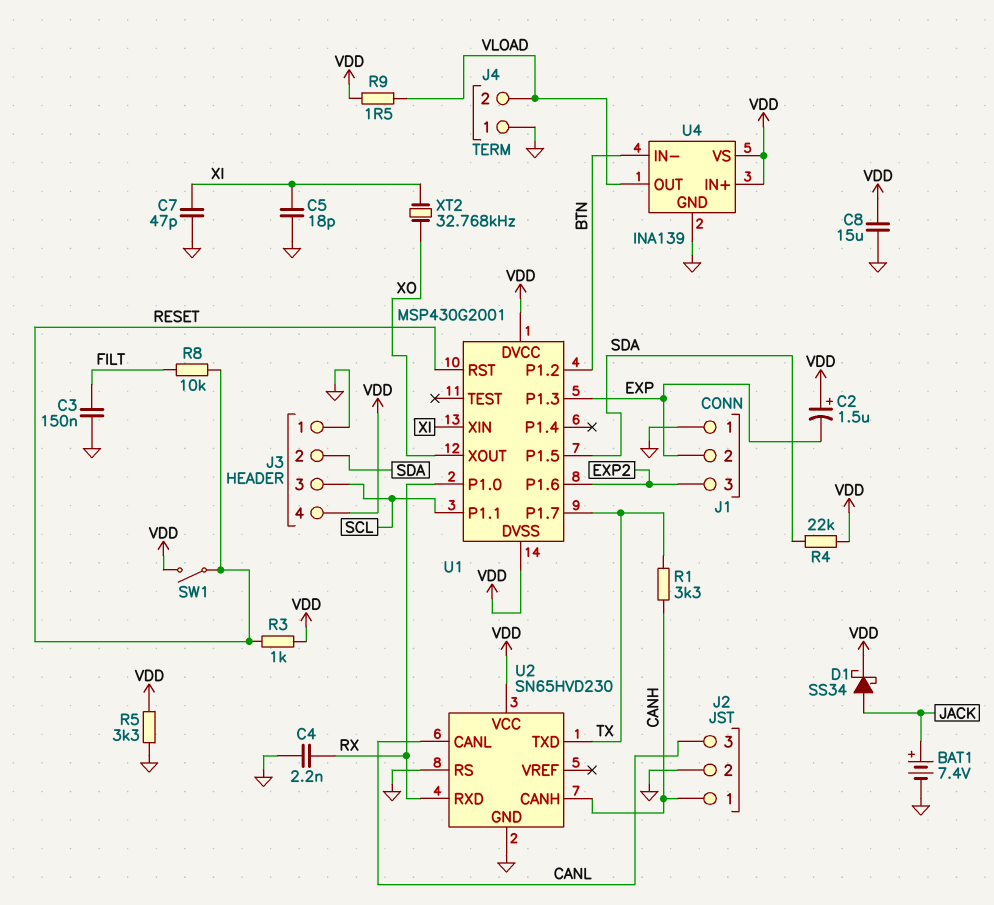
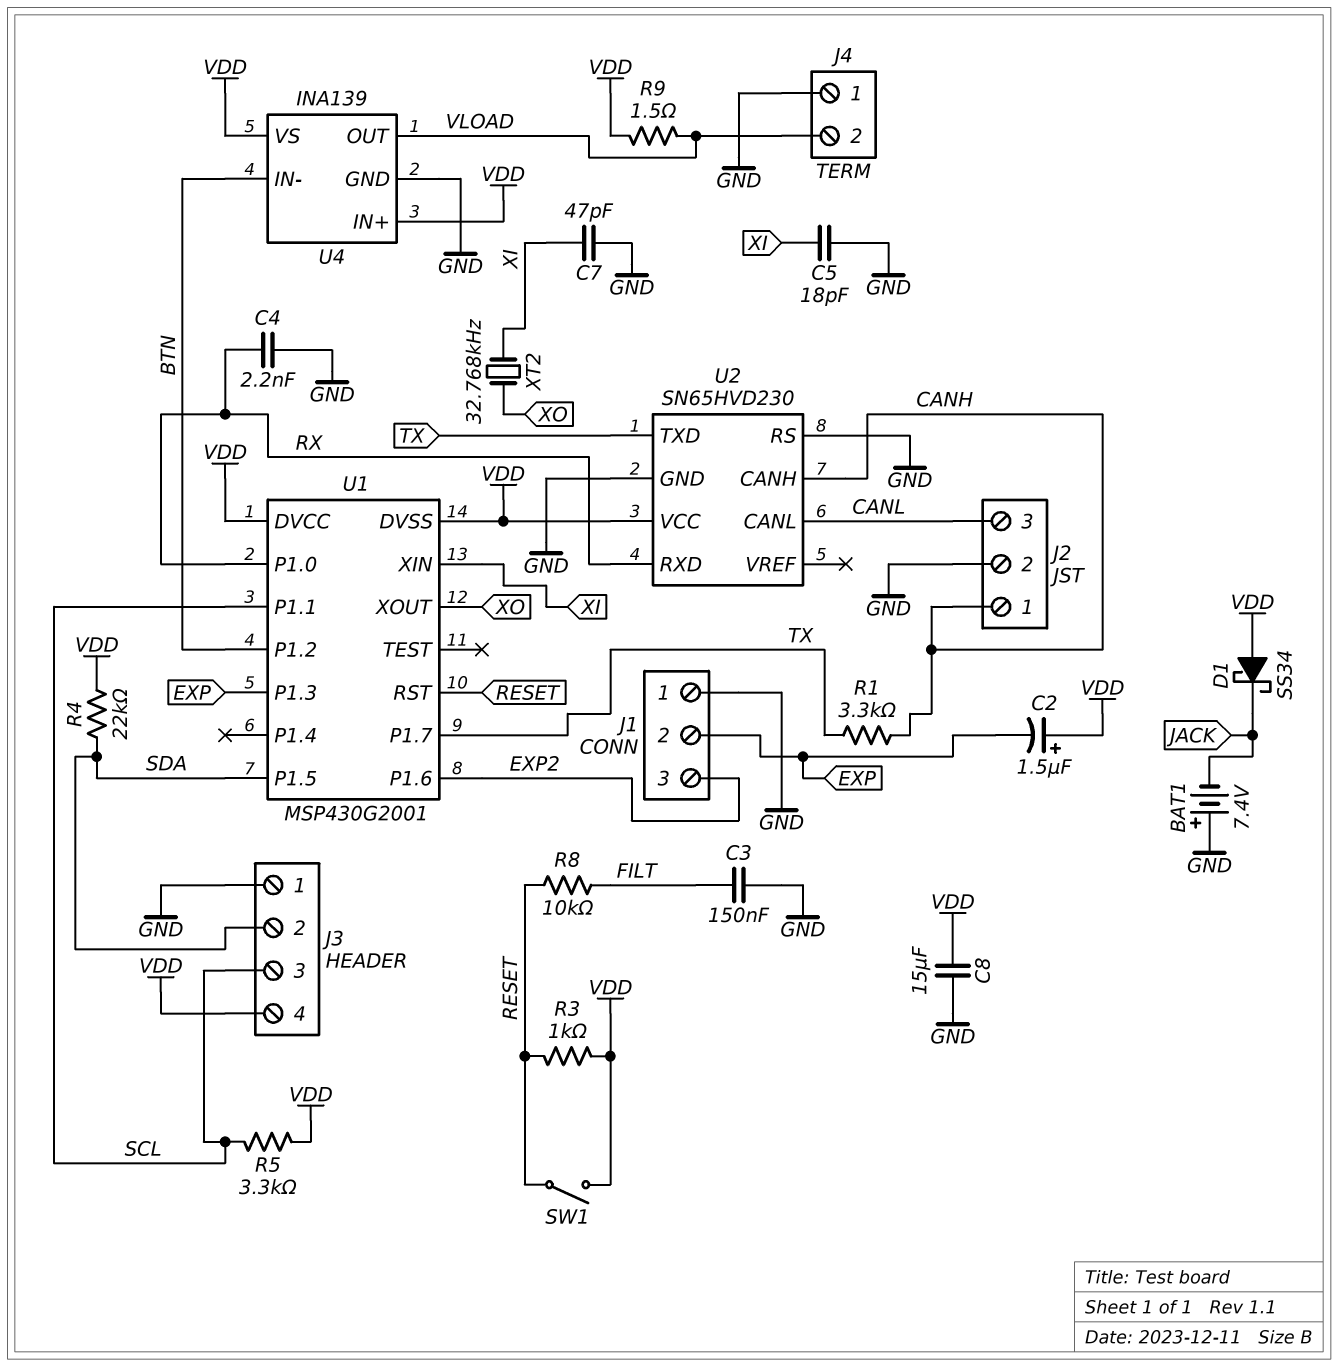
BAT1: 7.4V (plus JACK, minus GND) -> 7.4V (plus GND, minus JACK)
D1: schottky SS34 (A JACK, K VDD) -> schottky SS34 (A VDD, K JACK)
R5: 3.3k (GND, VDD) -> 3.3k (SCL, VDD)

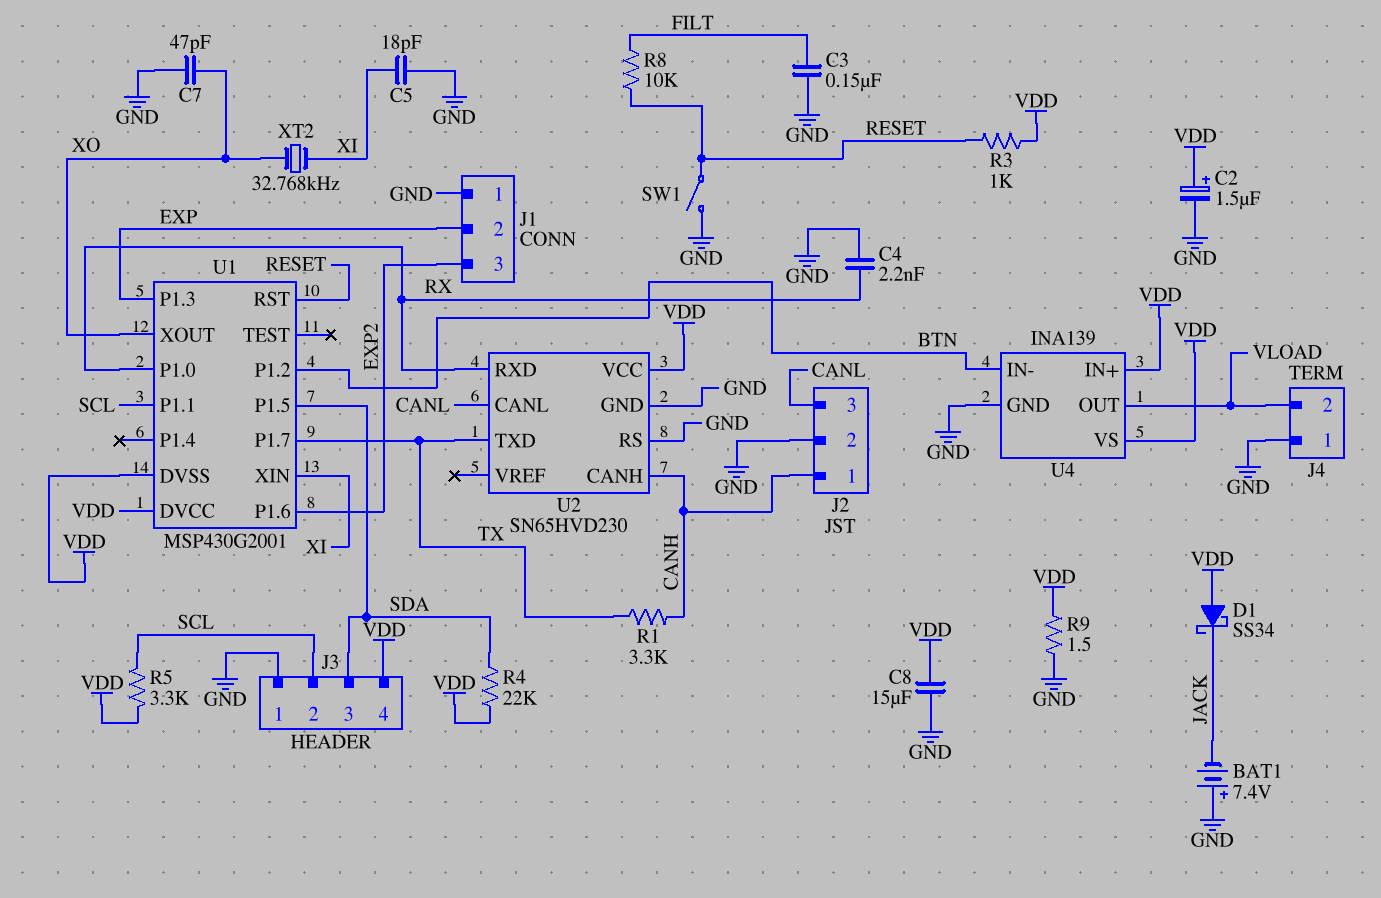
C2: 1.5uF (plus VDD, minus EXP) -> 1.5uF (plus VDD, minus GND)
C7: 47pF (GND, XI) -> 47pF (GND, XO)
J3 pin 2: SDA -> SCL
J3 pin 3: SCL -> SDA
R9: 1.5 (VDD, VLOAD) -> 1.5 (GND, VDD)
SW1: switch (RESET, VDD) -> switch (GND, RESET)

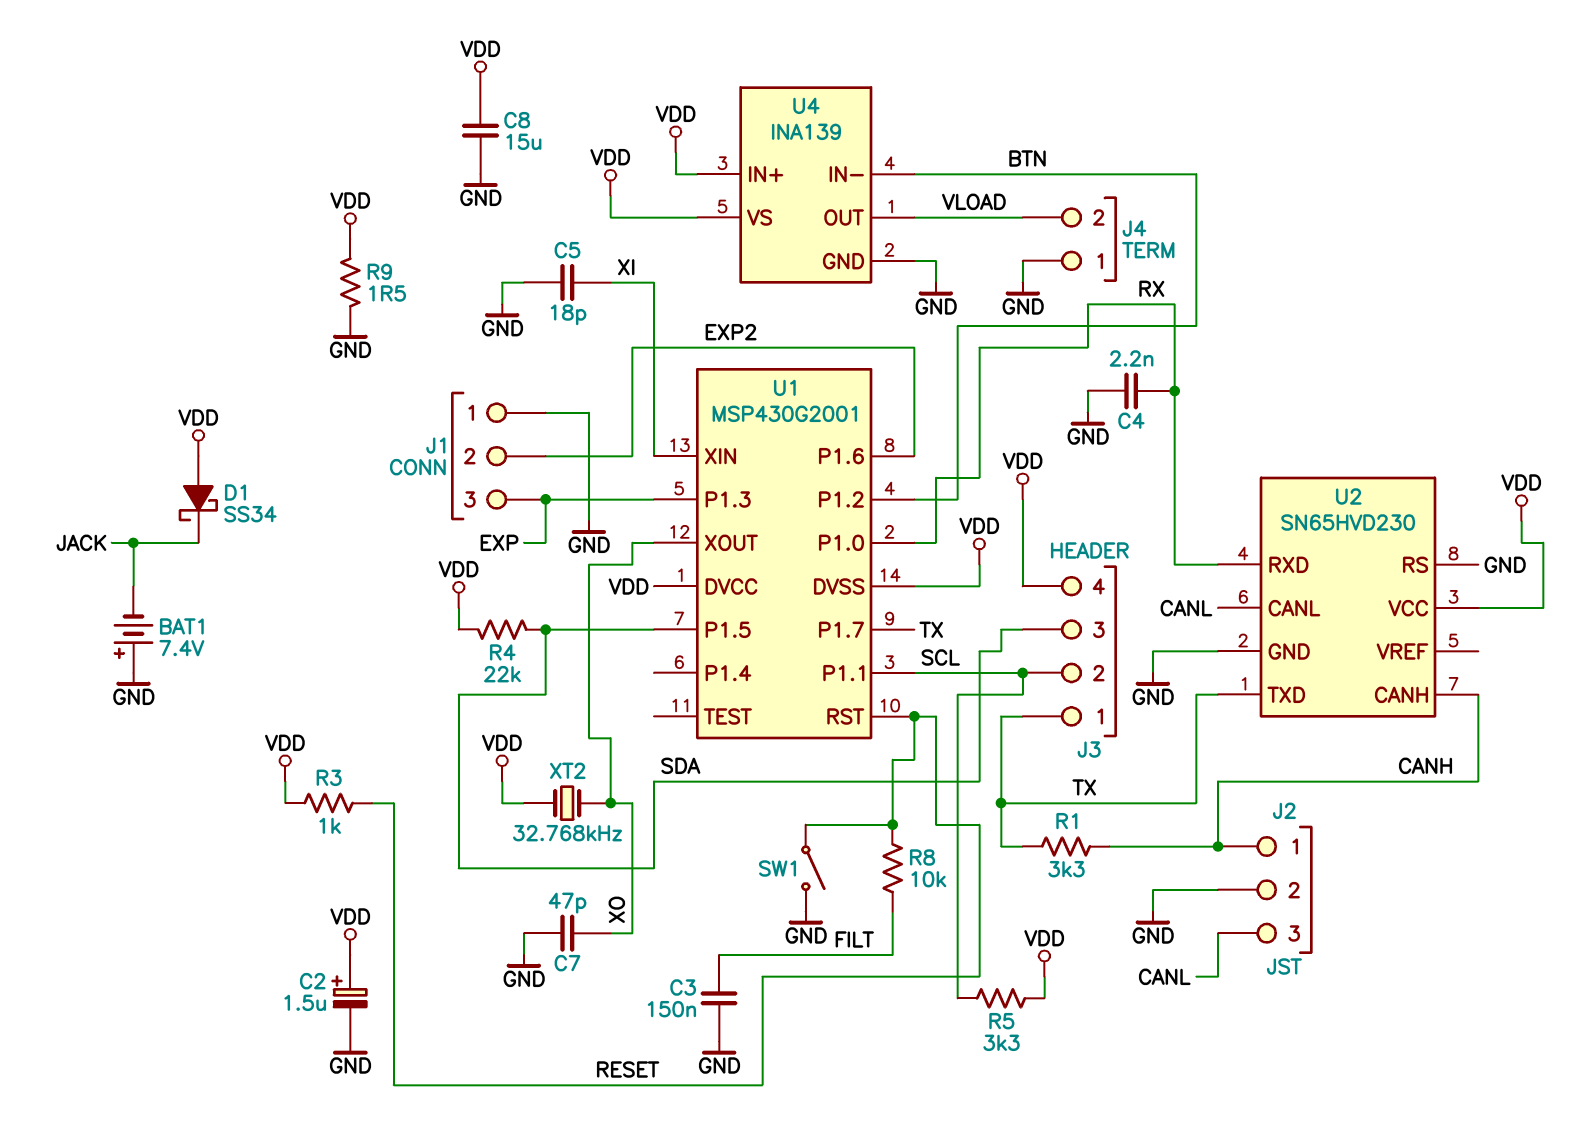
J1 pin 2: EXP -> EXP2
J1 pin 3: EXP2 -> EXP
J3 pin 1: GND -> TX
XT2: 32.768kHz (XI, XO) -> 32.768kHz (VDD, XO)

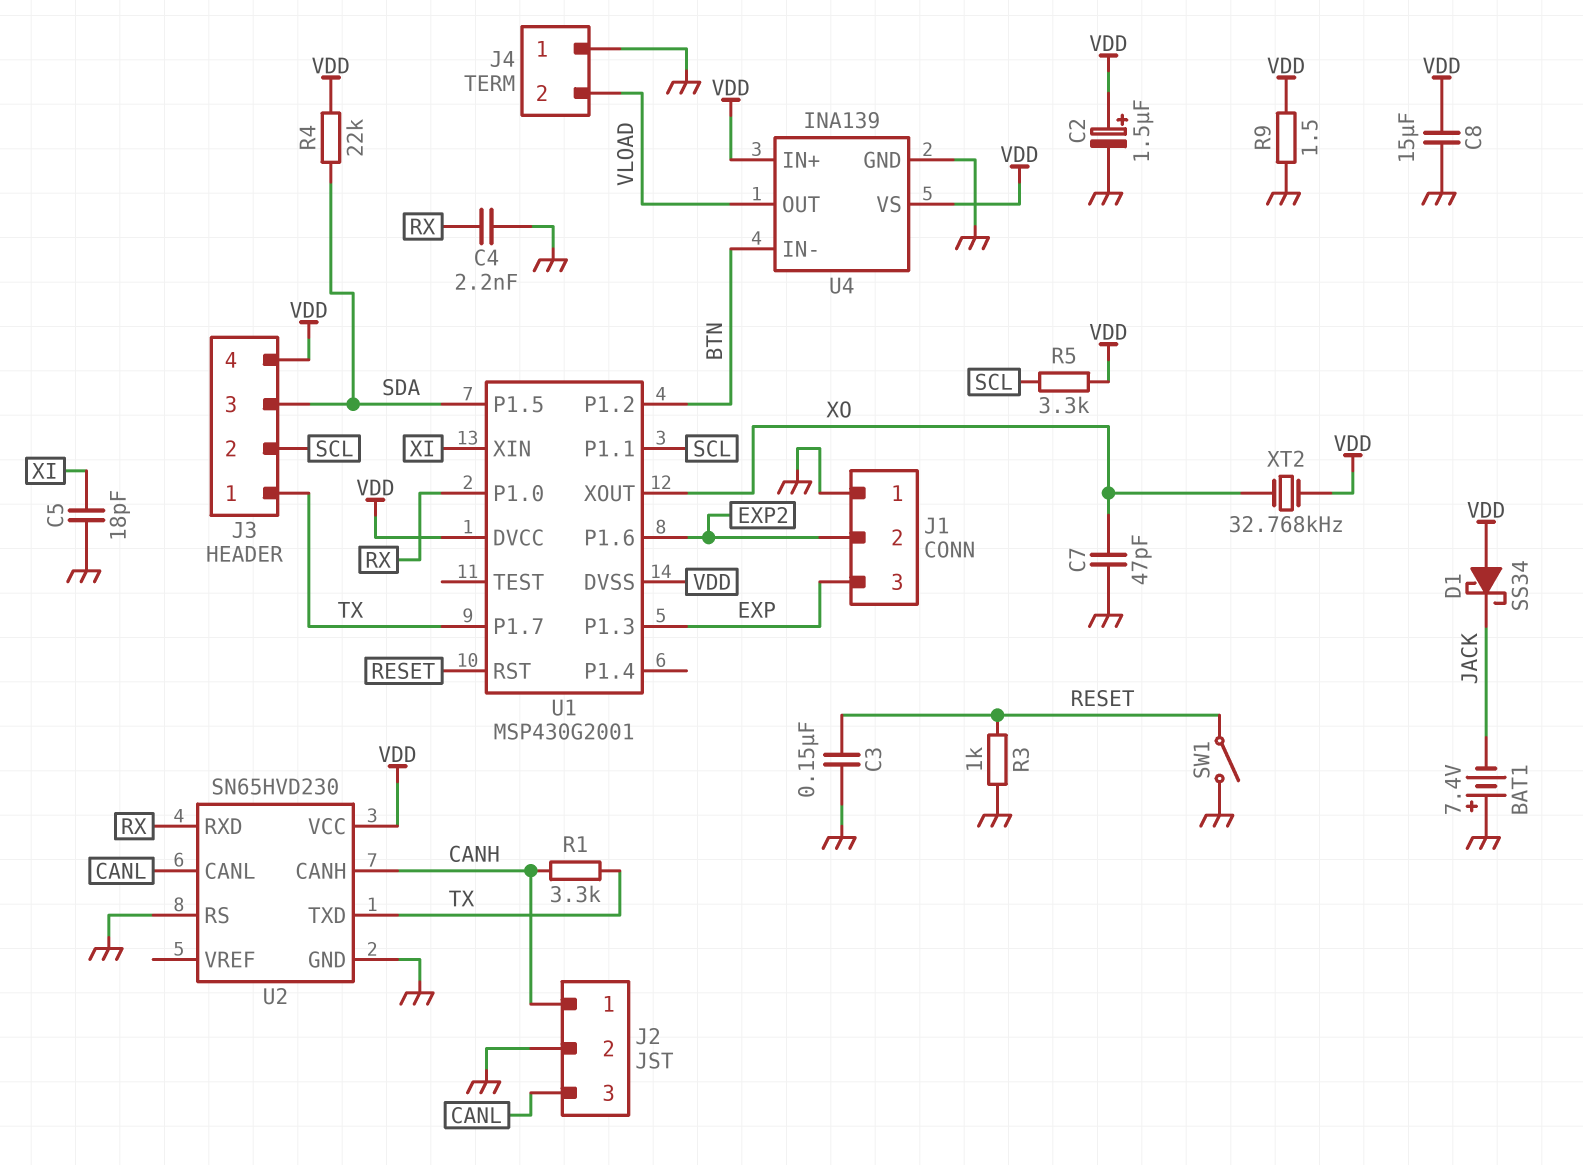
C3: 150nF (FILT, GND) -> 150nF (GND, RESET)
R3: 1k (RESET, VDD) -> 1k (GND, RESET)
R8: 10k (FILT, RESET) -> none

